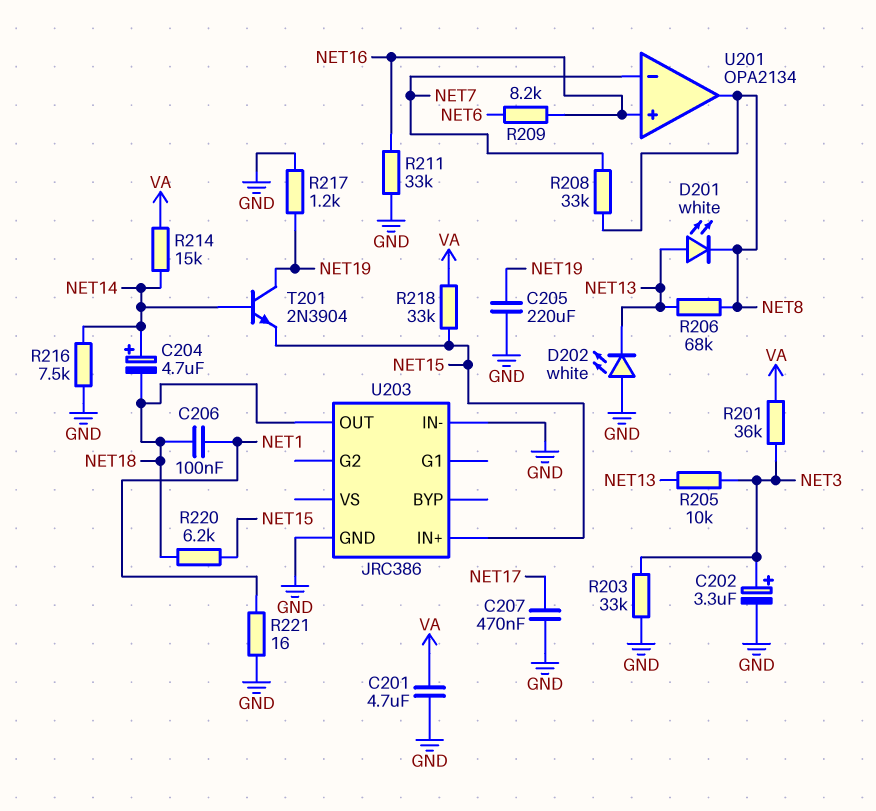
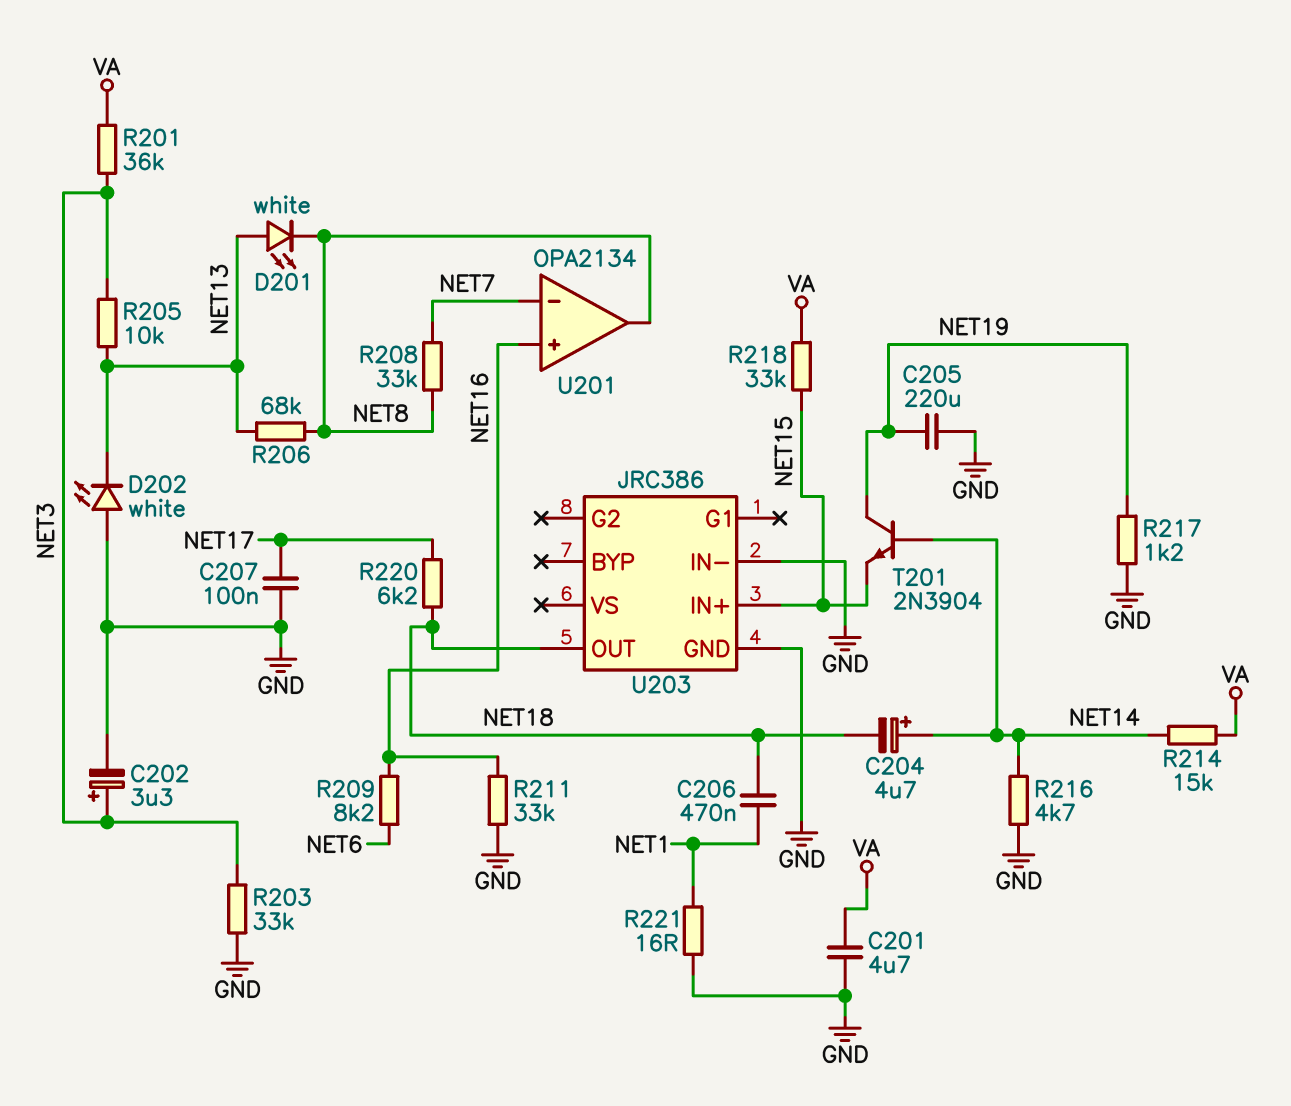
C206: 100nF (NET1, NET18) -> 470nF (NET1, NET18)
C207: 470nF (GND, NET17) -> 100nF (GND, NET17)
R216: 7.5k (GND, NET14) -> 4.7k (GND, NET14)
R220: 6.2k (NET15, NET18) -> 6.2k (NET17, NET18)

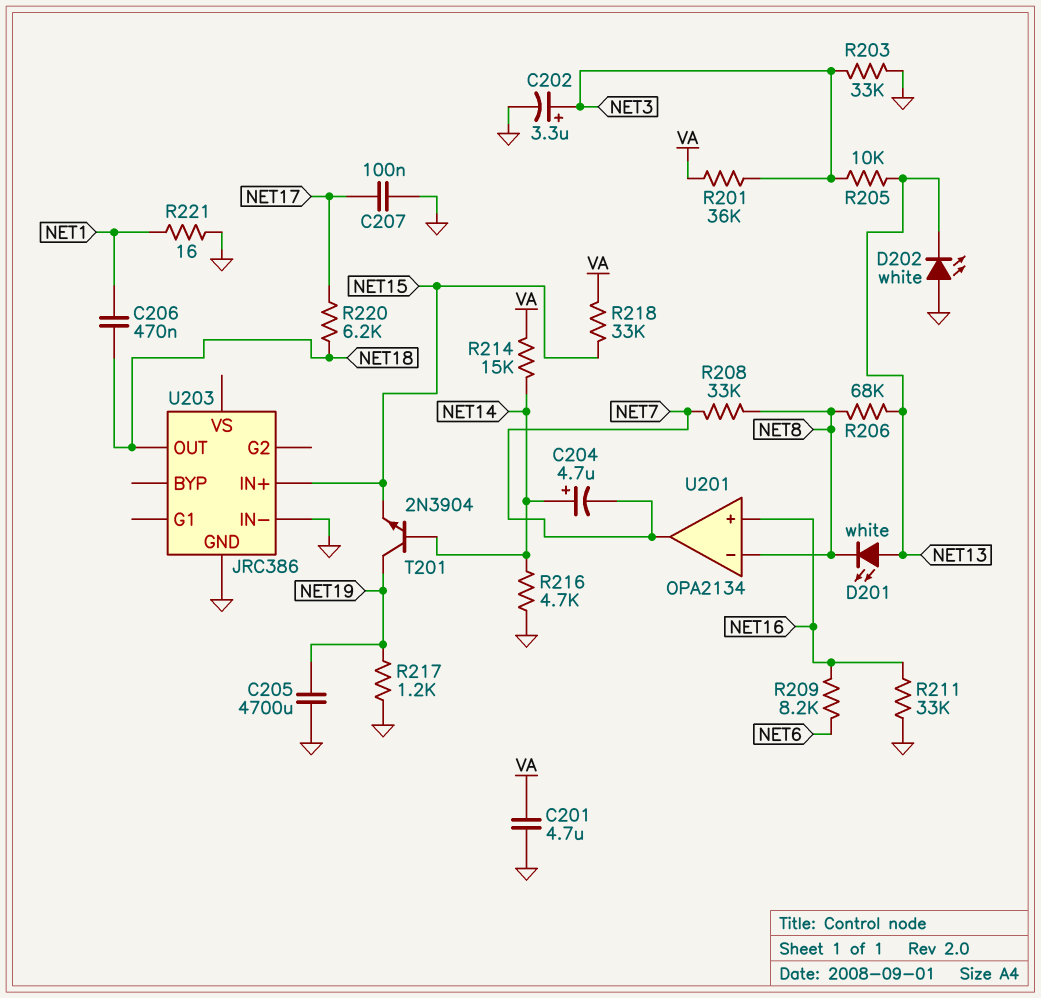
C204: 4.7uF (plus NET14, minus NET18) -> 4.7uF (plus NET14, minus NET7)
C205: 220uF (GND, NET19) -> 4700uF (GND, NET19)
U201 pin in-: NET7 -> NET8
U201 pin out: NET8 -> NET7

